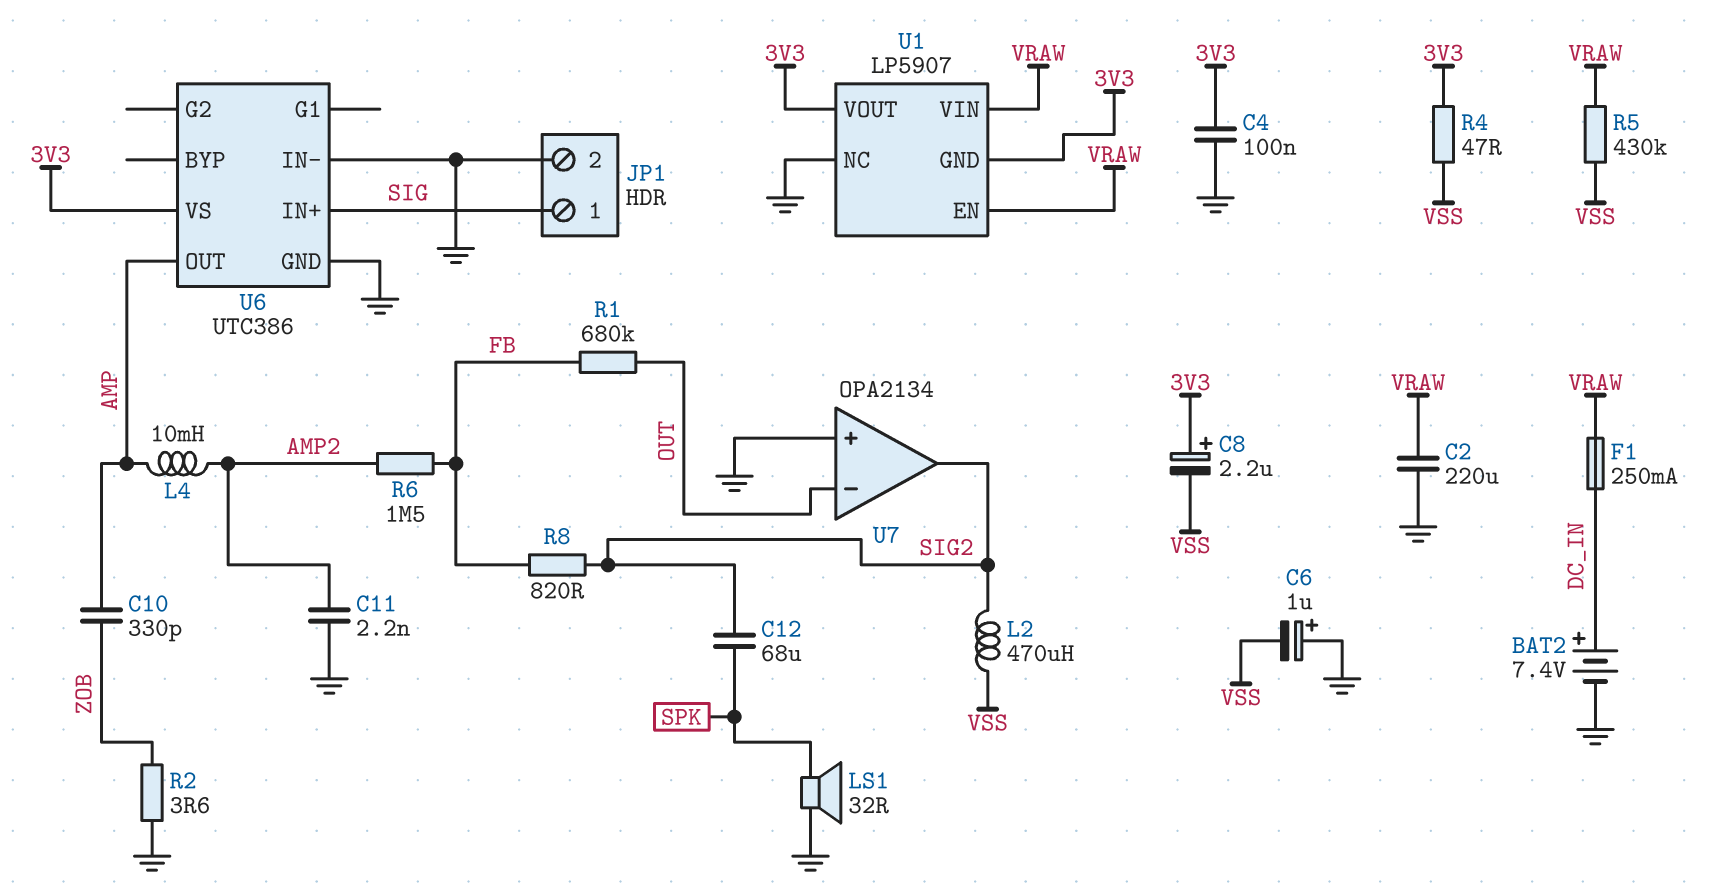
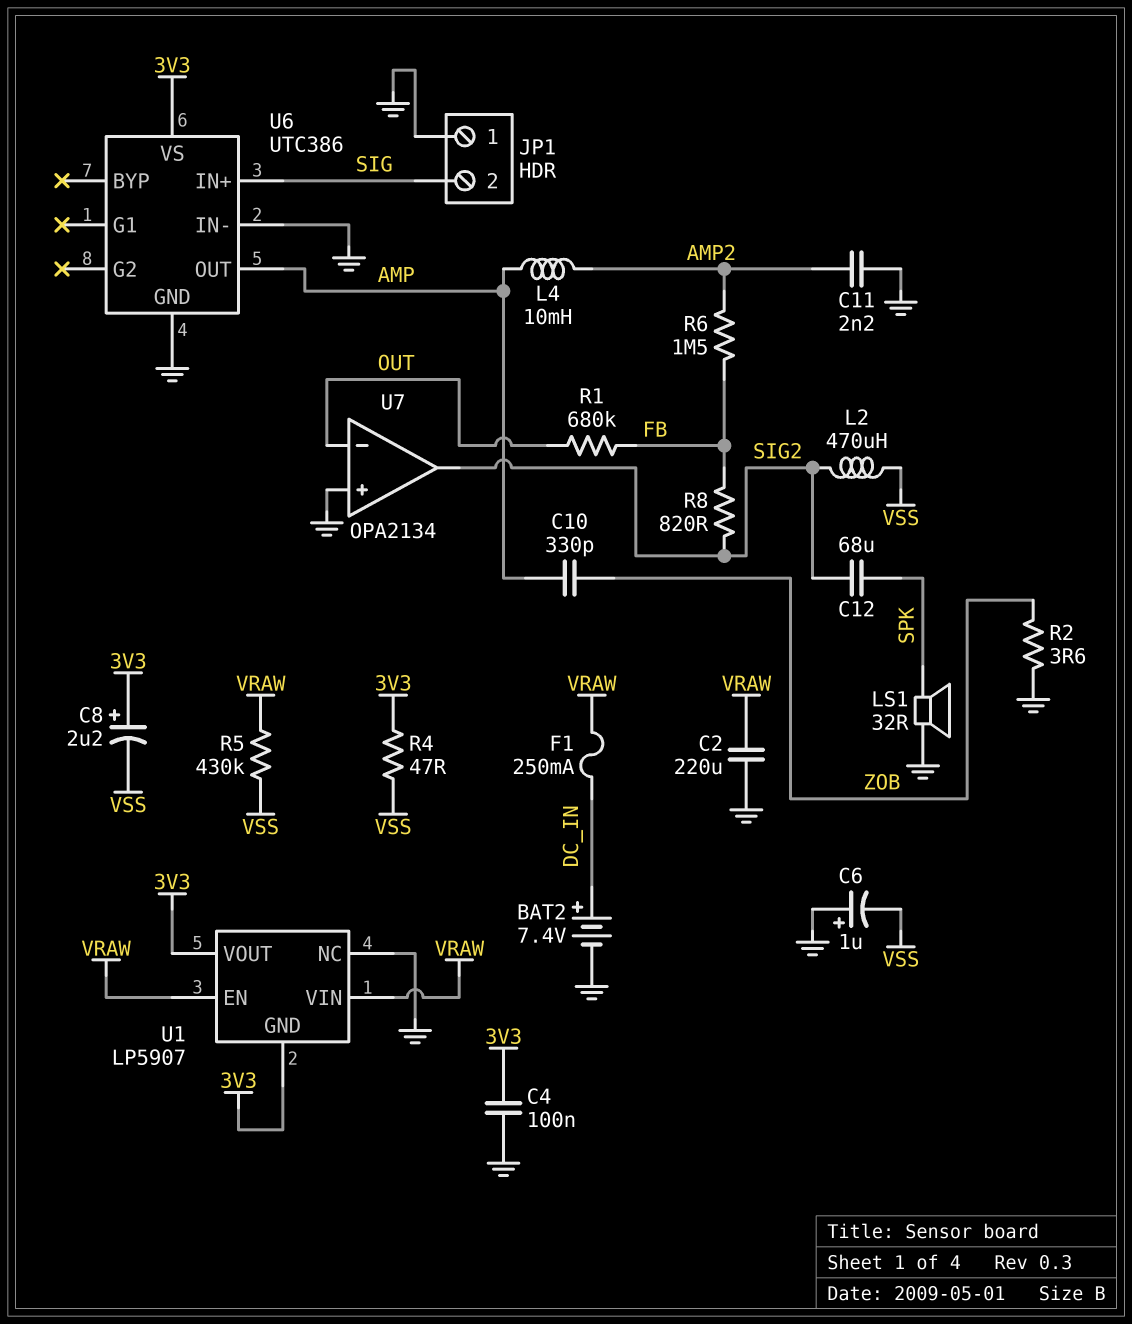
JP1 pin 1: SIG -> GND
JP1 pin 2: GND -> SIG

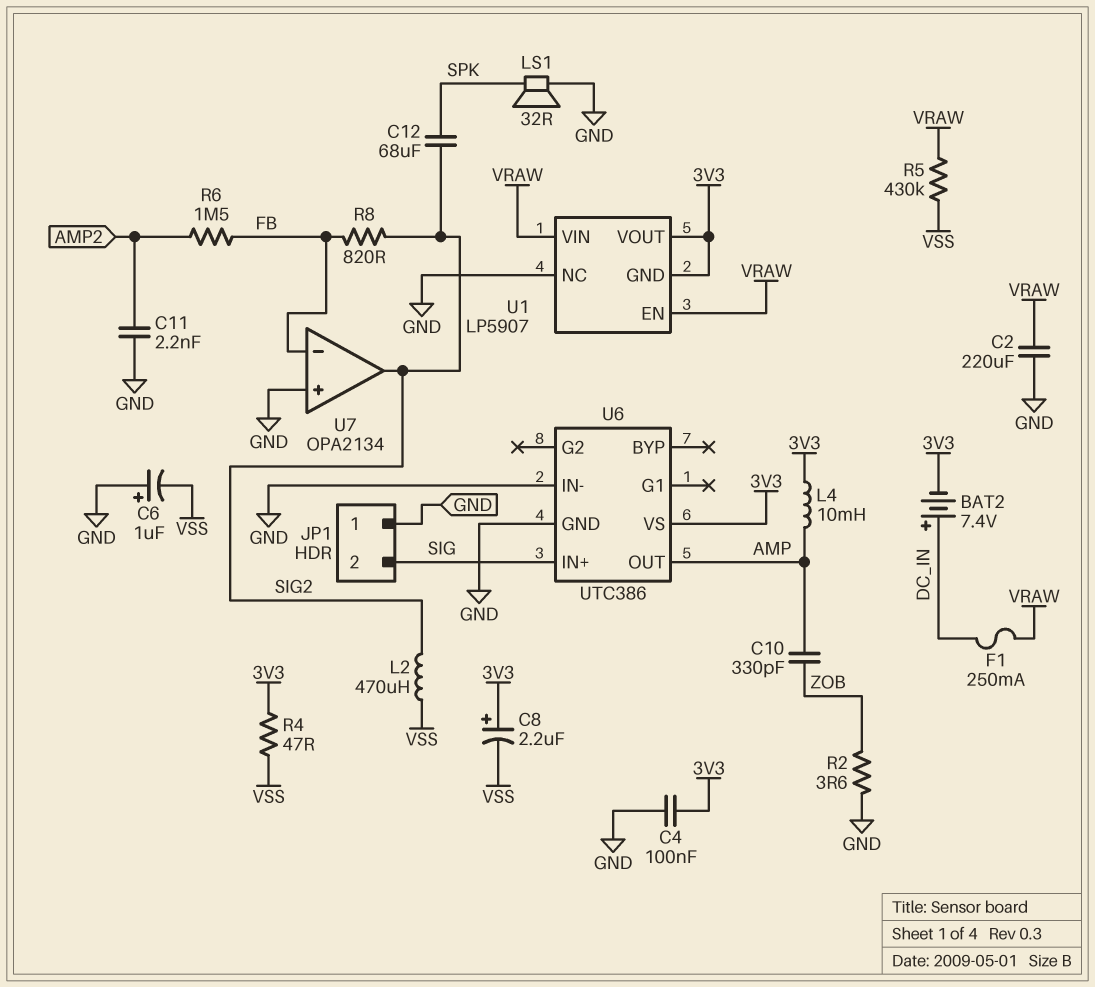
BAT2: 7.4V (plus DC_IN, minus GND) -> 7.4V (plus DC_IN, minus 3V3)
L4: 10mH (AMP, AMP2) -> 10mH (3V3, AMP)
R1: 680k (FB, OUT) -> none
U7 pin in-: OUT -> FB

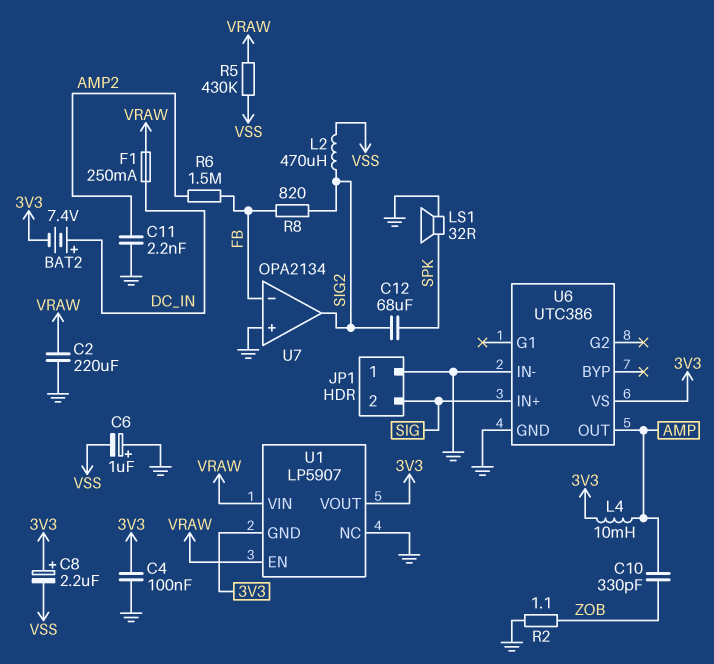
R2: 3.6 (GND, ZOB) -> 1.1 (GND, ZOB)
R4: 47 (3V3, VSS) -> none

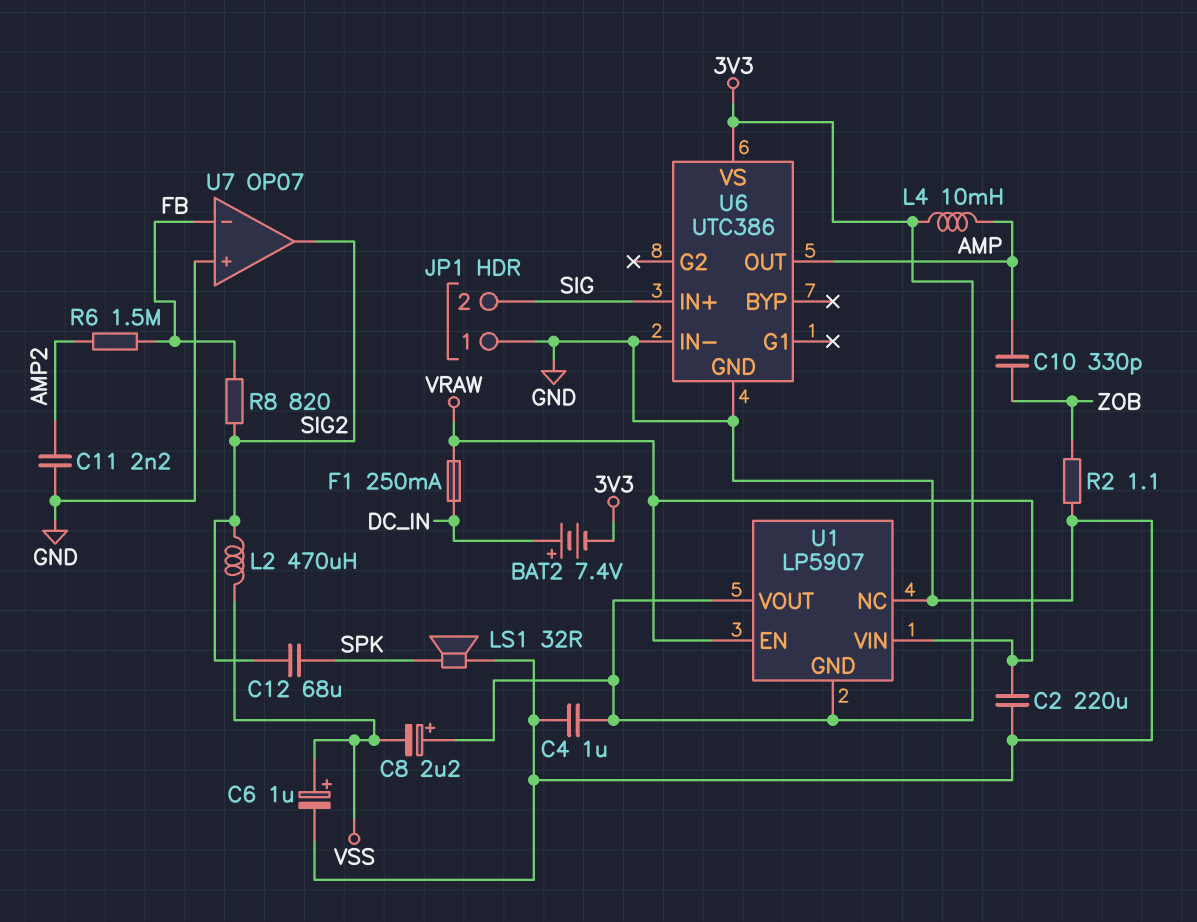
C4: 100nF (3V3, GND) -> 1uF (3V3, GND)
C6: 1uF (plus GND, minus VSS) -> 1uF (plus VSS, minus GND)
R5: 430k (VRAW, VSS) -> none
U7: OPA2134 -> OP07

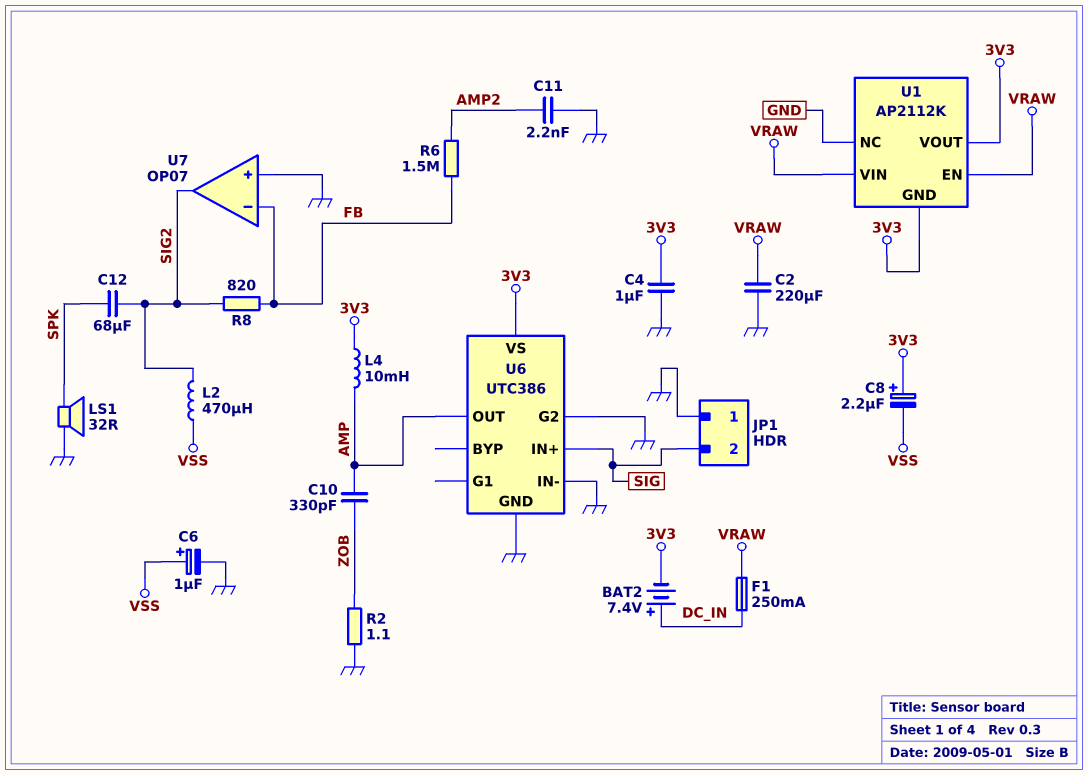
U1: LP5907 -> AP2112K
U6 pin G2: none -> GND

